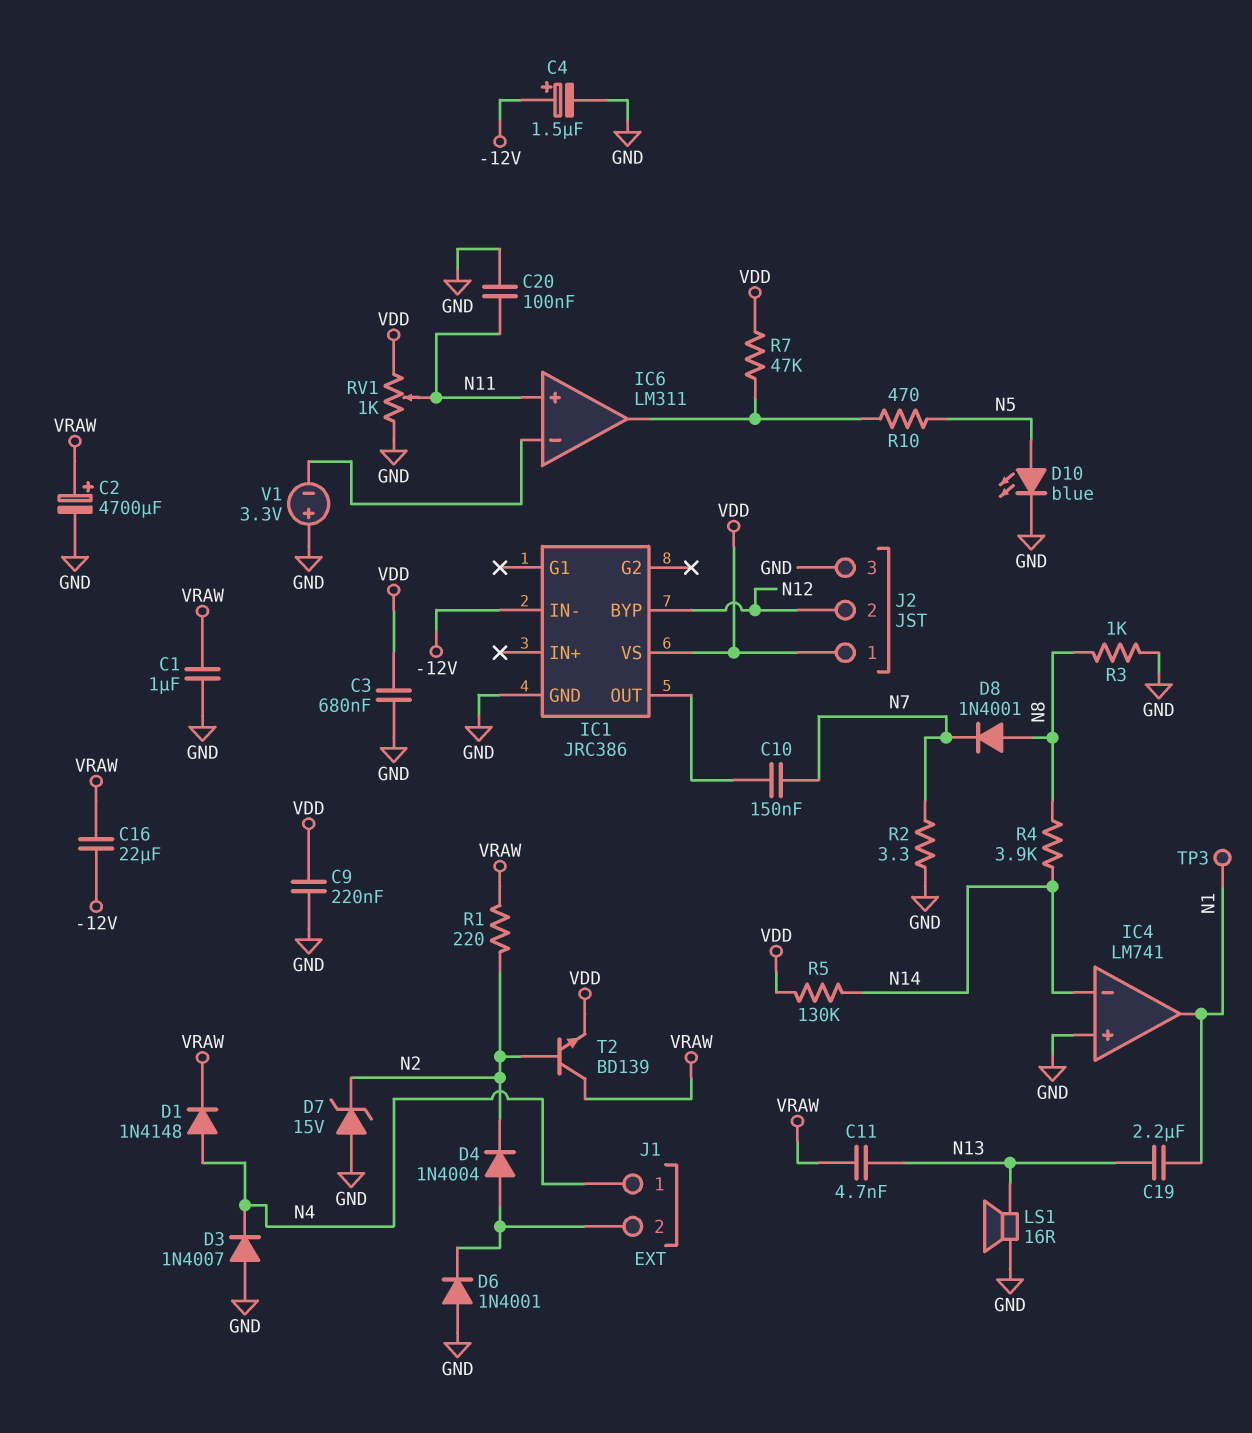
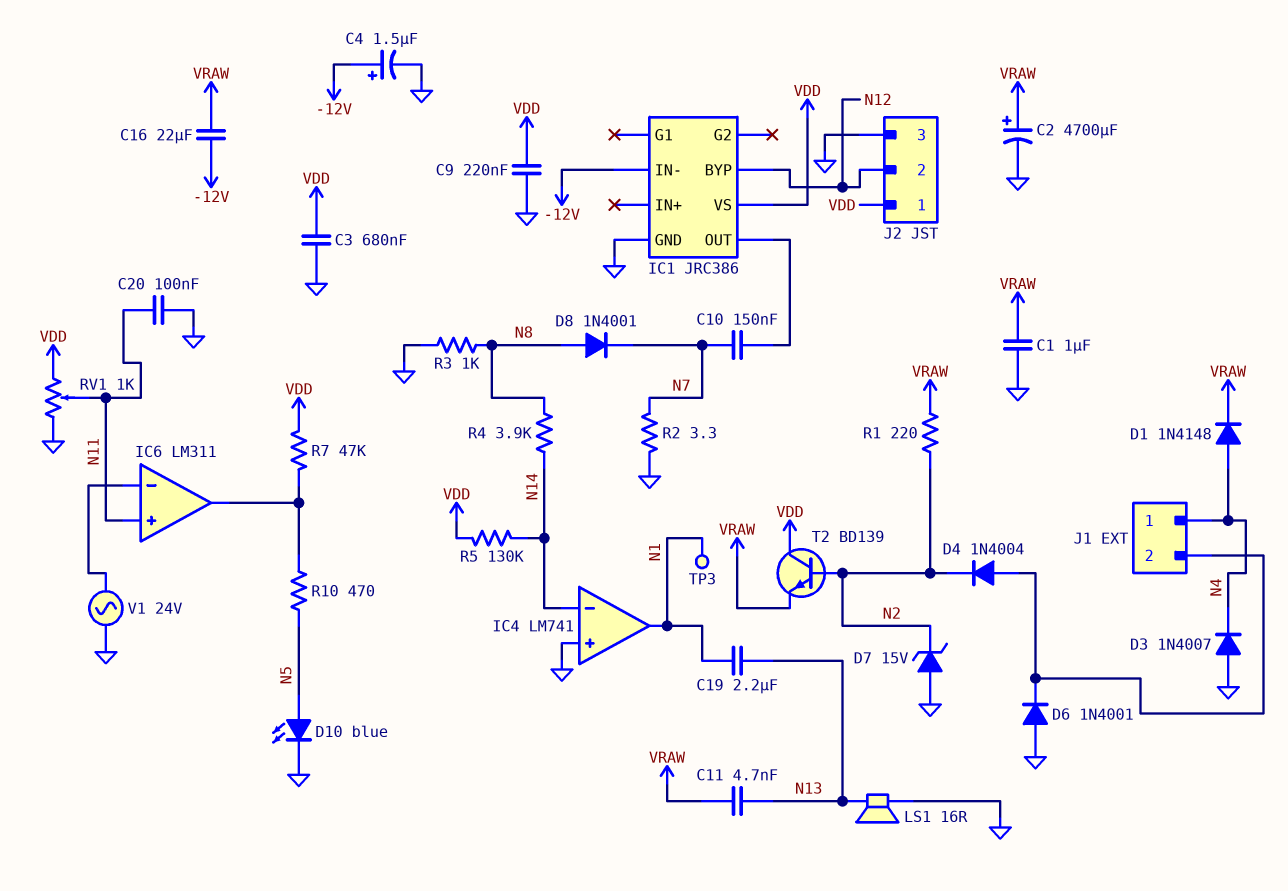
T2: NPN BD139 (B N2, C VRAW, E VDD) -> NPN BD139 (B N2, C VDD, E VRAW)
V1: 3.3V (plus GND, minus IC6/in-) -> AC 24V (GND, IC6/in-)

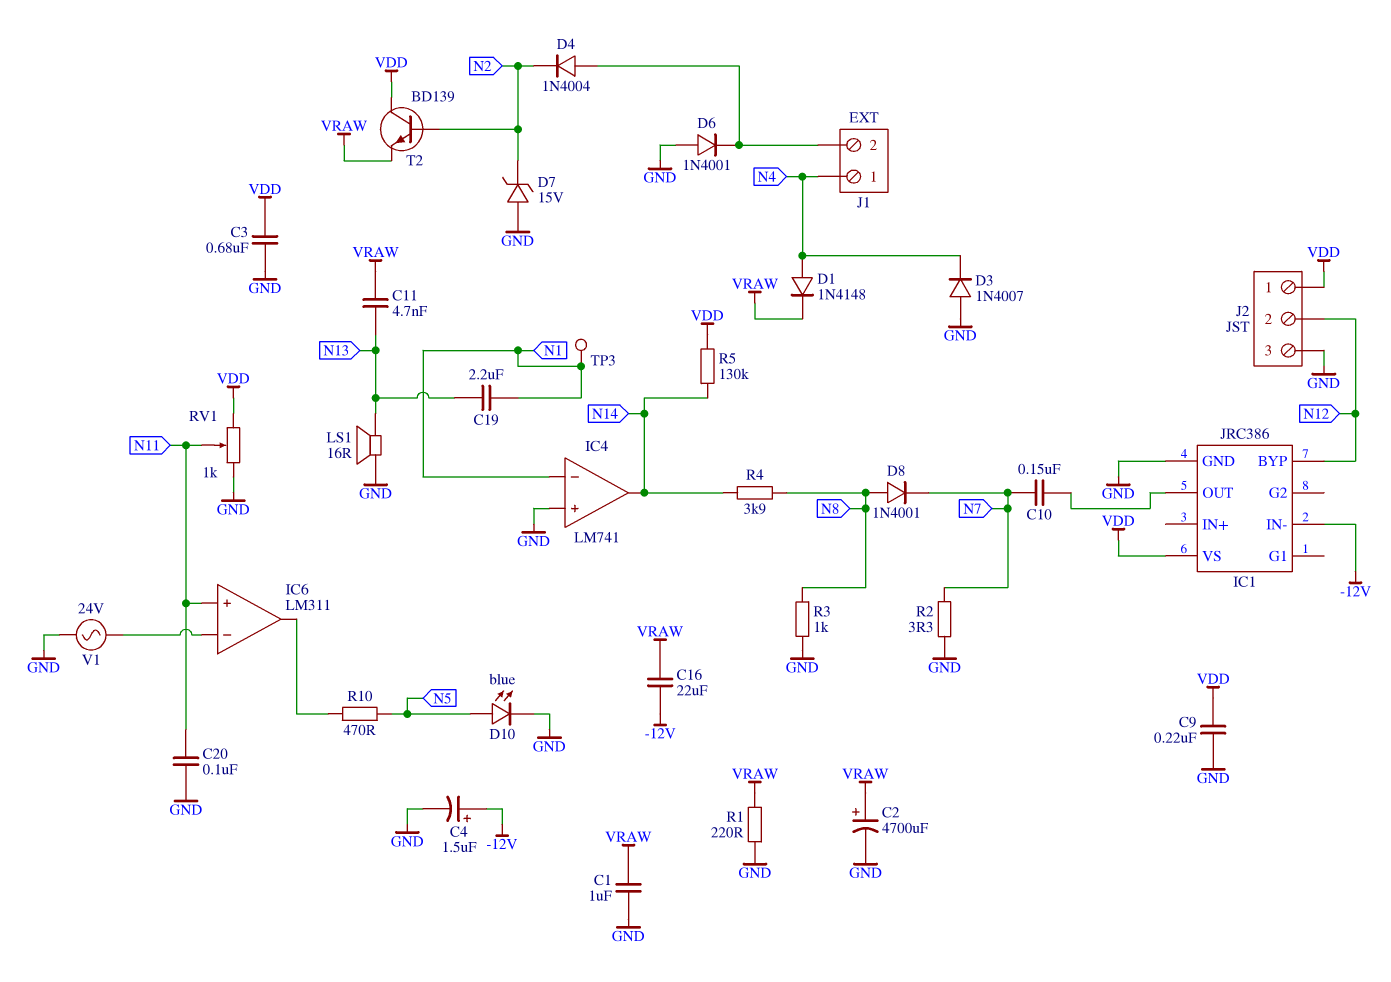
IC4 pin in-: N14 -> N1
IC4 pin out: N1 -> N14
R1: 220 (N2, VRAW) -> 220 (GND, VRAW)
R7: 47k (IC6/out, VDD) -> none

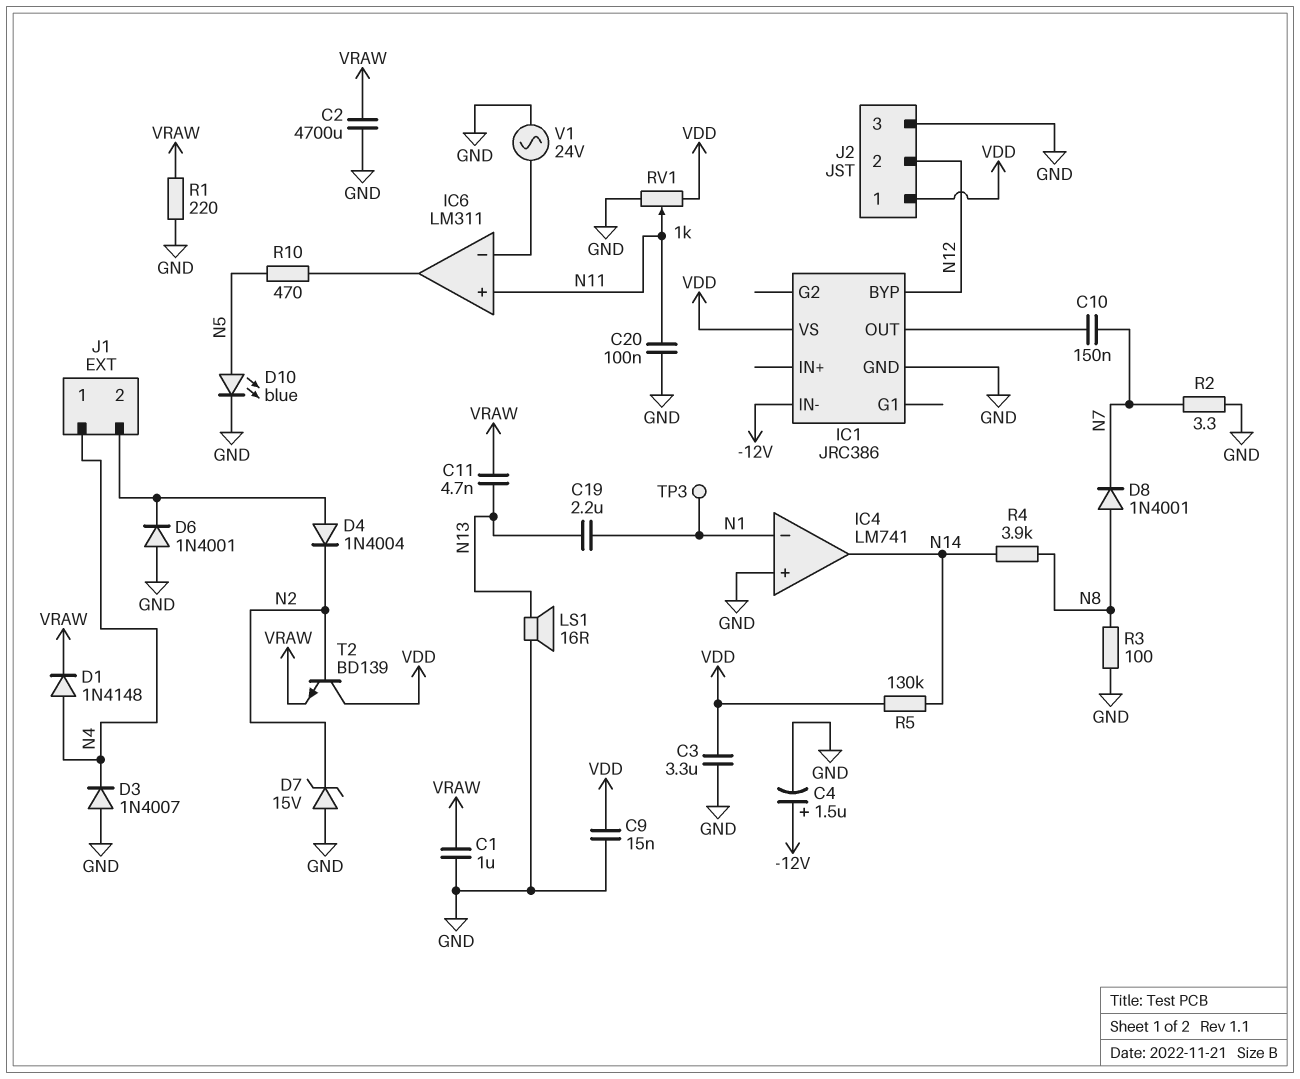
C2: 4700uF (plus VRAW, minus GND) -> 4700uF (GND, VRAW)
C3: 680nF (GND, VDD) -> 3.3uF (GND, VDD)
C9: 220nF (GND, VDD) -> 15nF (GND, VDD)
C16: 22uF (-12V, VRAW) -> none
R3: 1k (GND, N8) -> 100 (GND, N8)

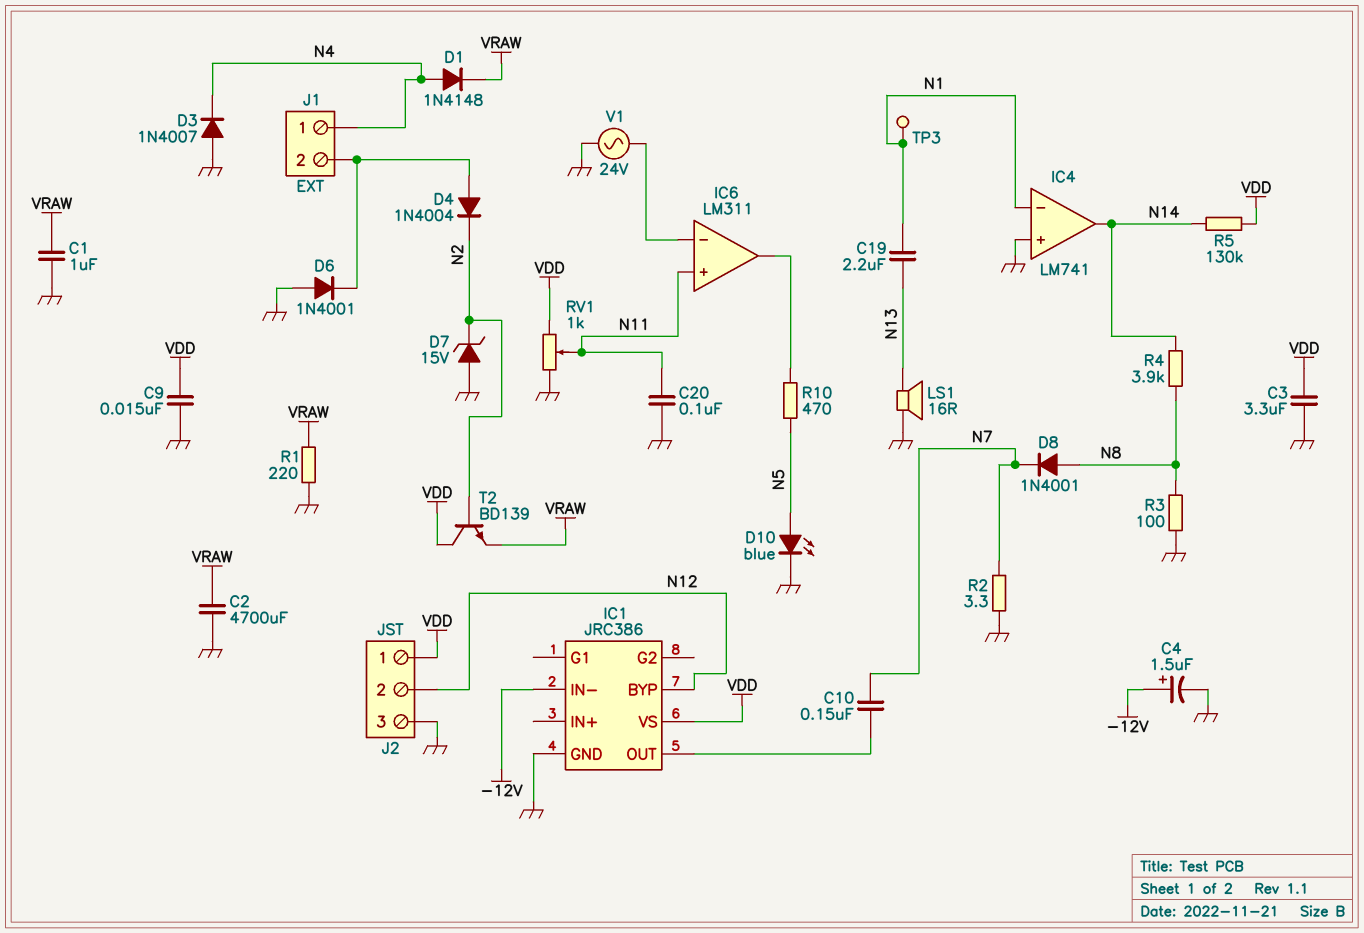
C11: 4.7nF (N13, VRAW) -> none

